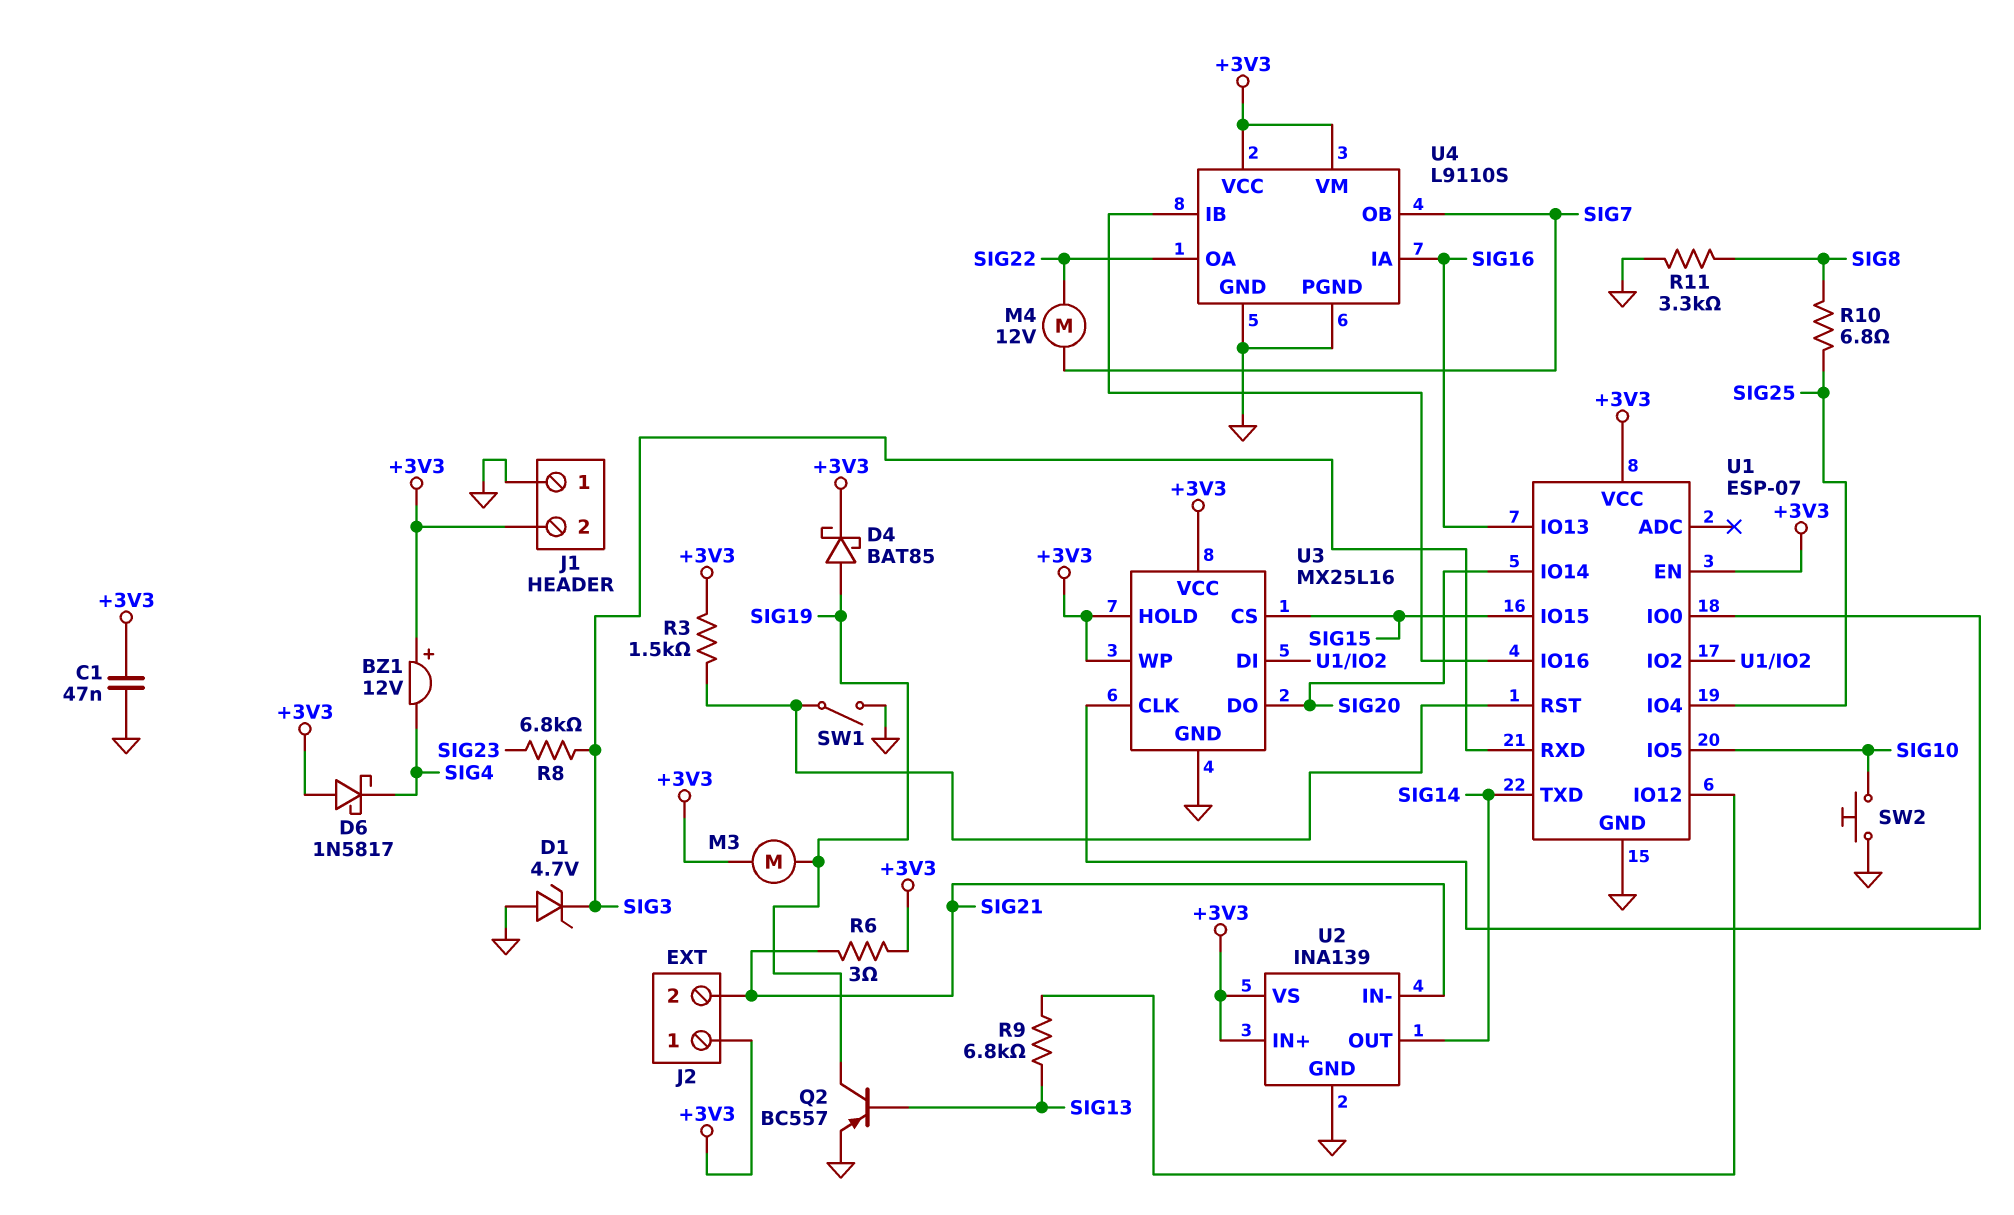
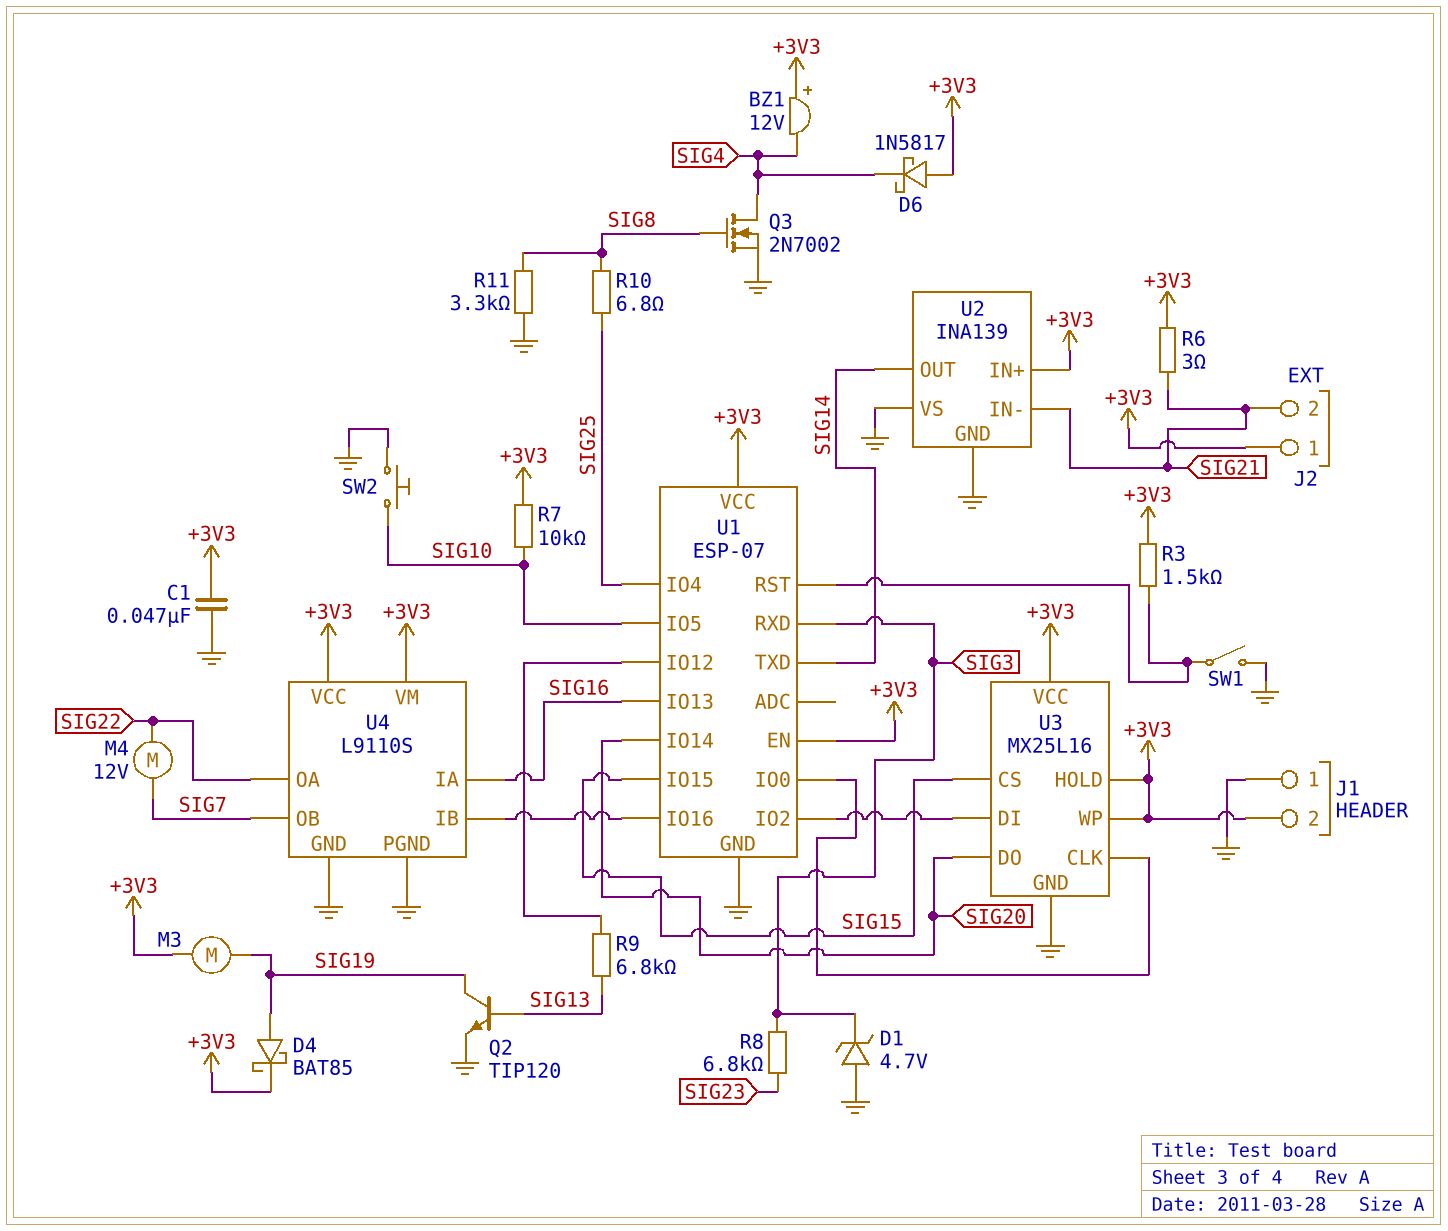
Q2: PNP BC557 (B SIG13, C SIG19, E GND) -> NPN TIP120 (B SIG13, C SIG19, E GND)
Q3: none -> NMOS 2N7002 (G SIG8, D SIG4, S GND)
R7: none -> 10k (+3V3, SIG10)
U2 pin VS: +3V3 -> GND

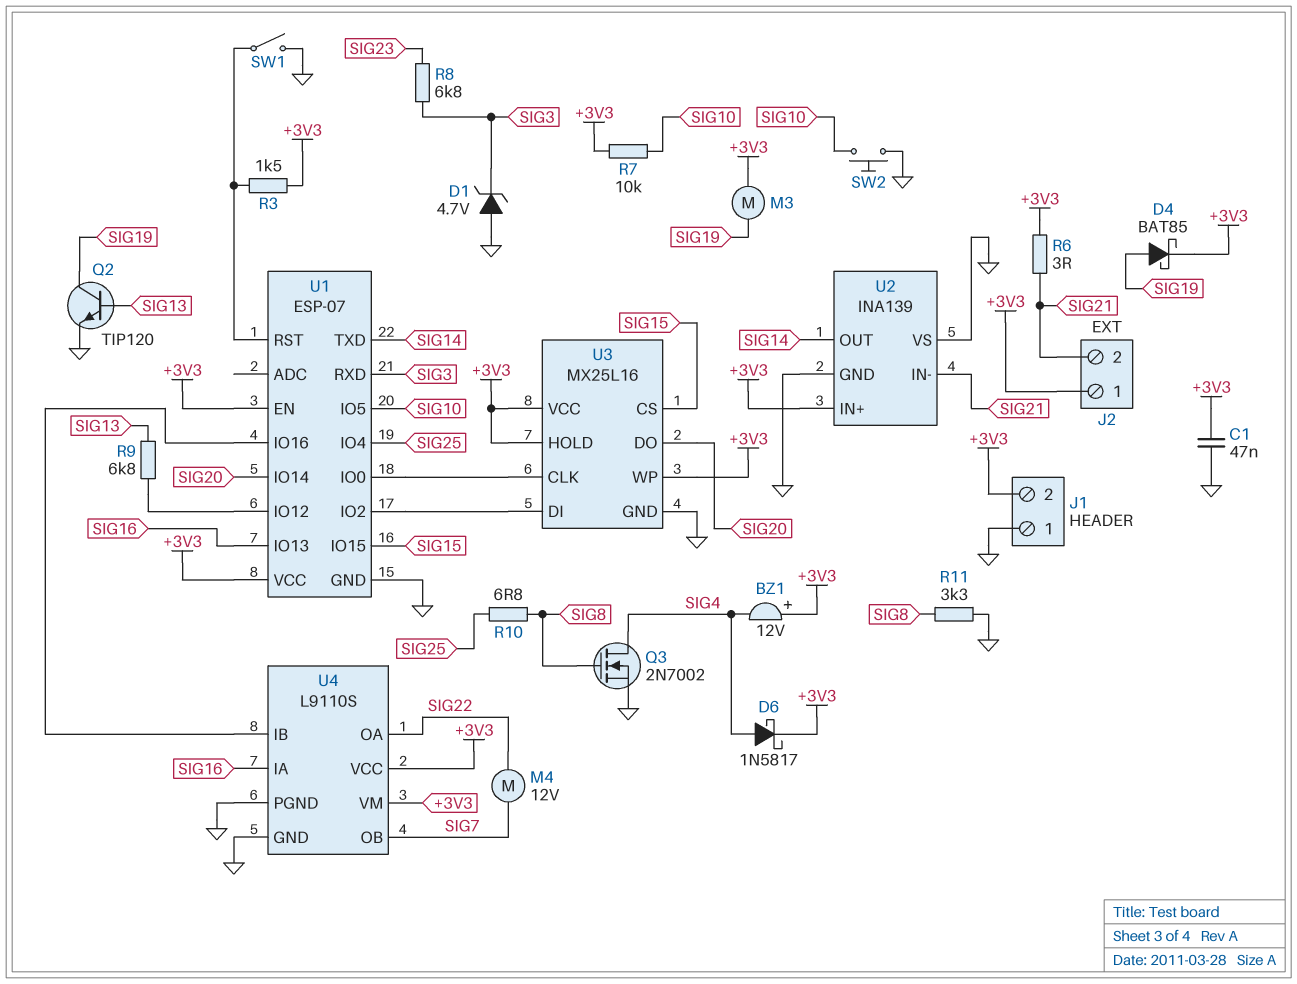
D6: schottky 1N5817 (A +3V3, K SIG4) -> schottky 1N5817 (A SIG4, K +3V3)

